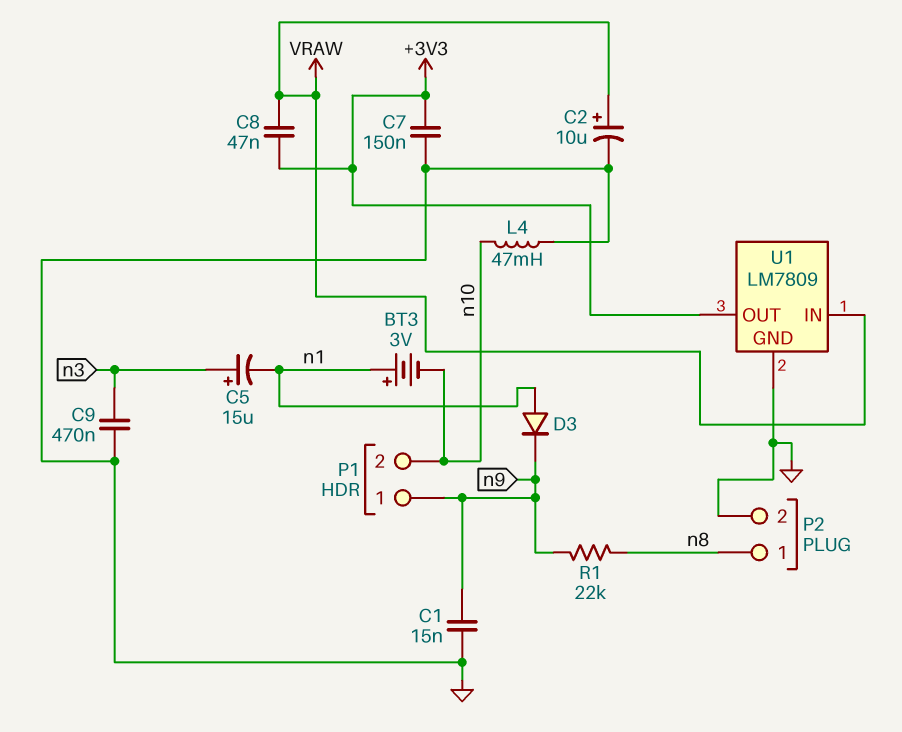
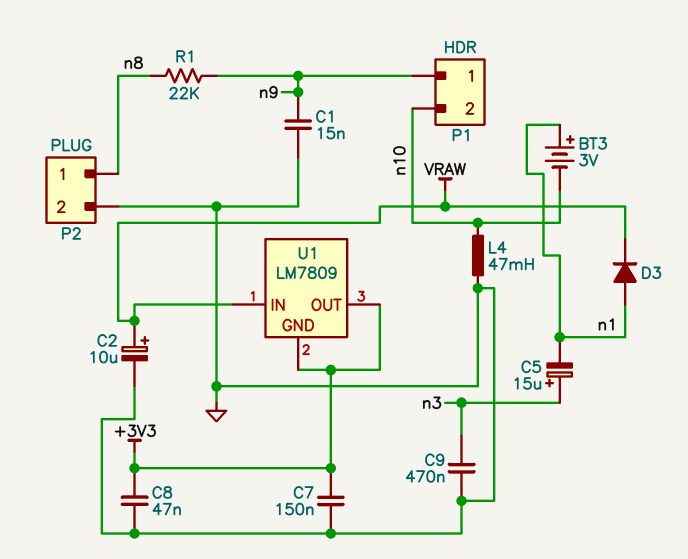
C8: 47nF (+3V3, VRAW) -> 47nF (+3V3, GND)
D3: diode (A n1, K n9) -> diode (A n1, K VRAW)
U1 pin GND: GND -> +3V3

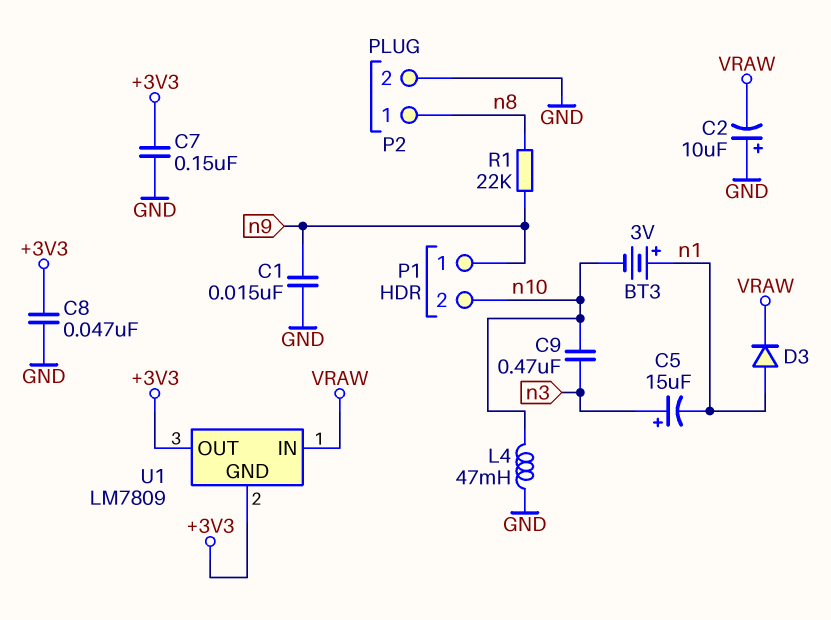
C2: 10uF (plus VRAW, minus GND) -> 10uF (plus GND, minus VRAW)
C9: 470nF (GND, n3) -> 470nF (n3, n10)

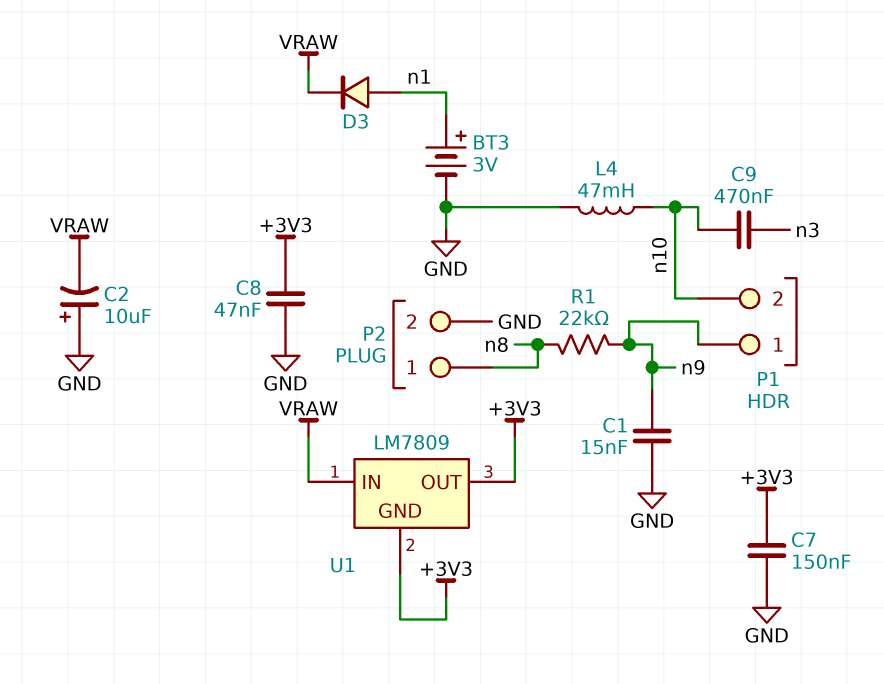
BT3: 3V (plus n1, minus n10) -> 3V (plus n1, minus GND)
C5: 15uF (plus n3, minus n1) -> none

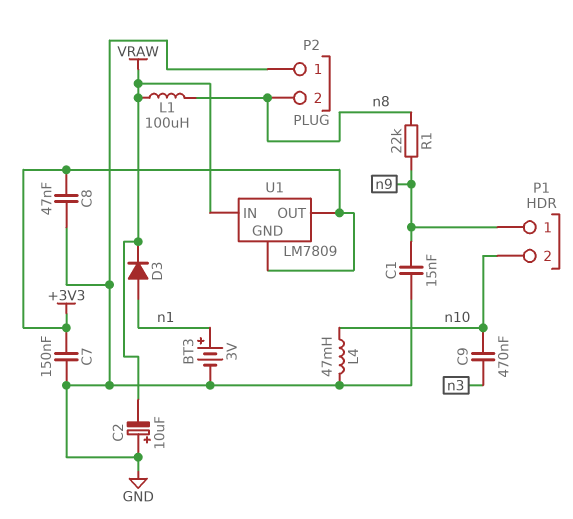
L1: none -> 100uH (VRAW, n8)
P2 pin 1: n8 -> GND
P2 pin 2: GND -> n8

